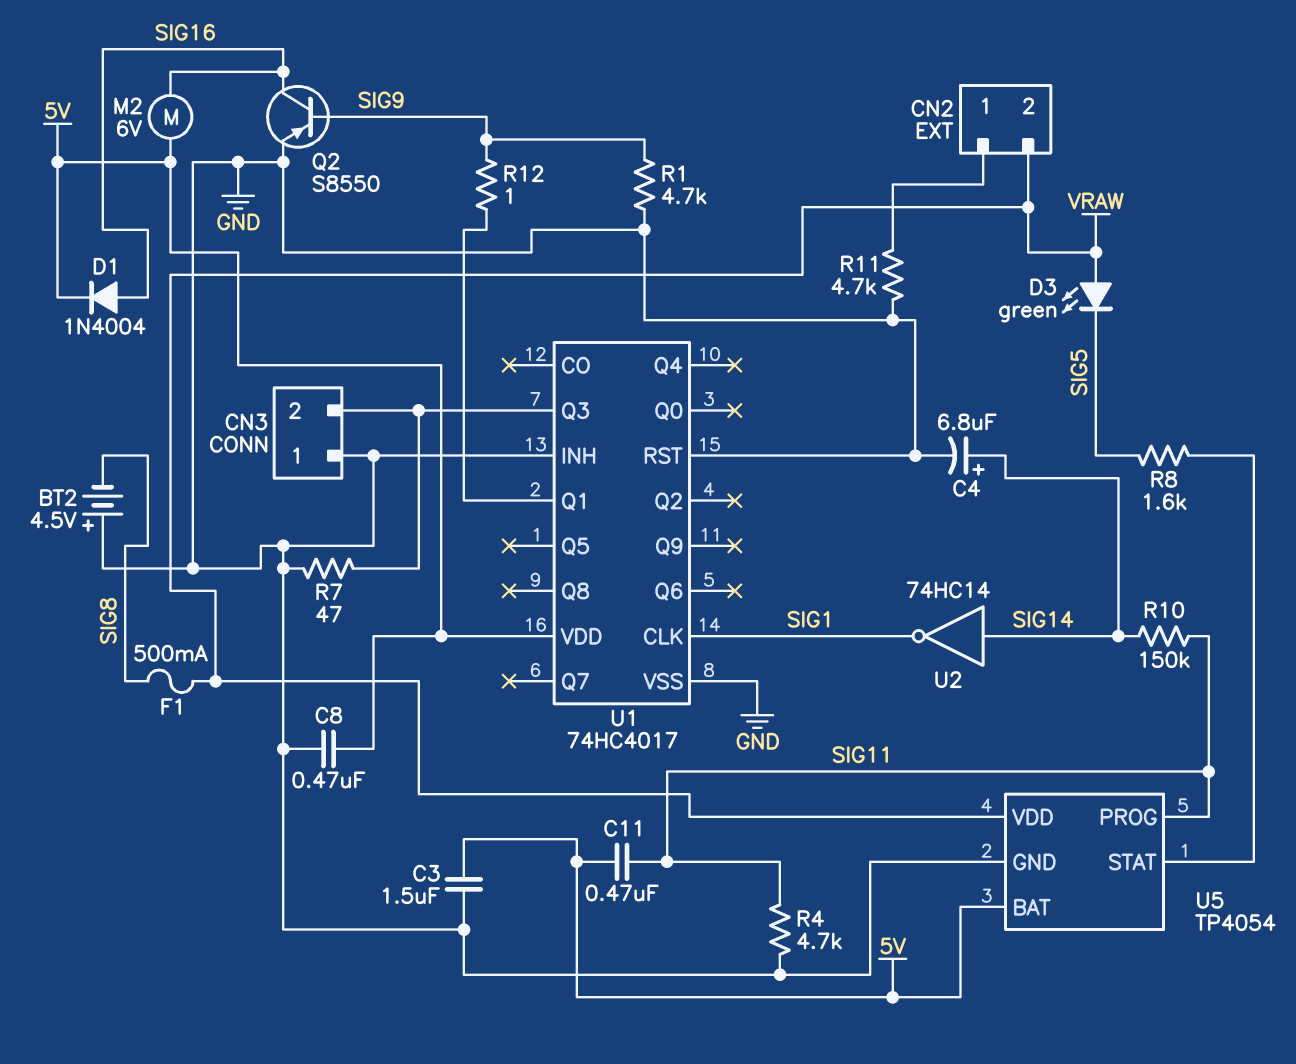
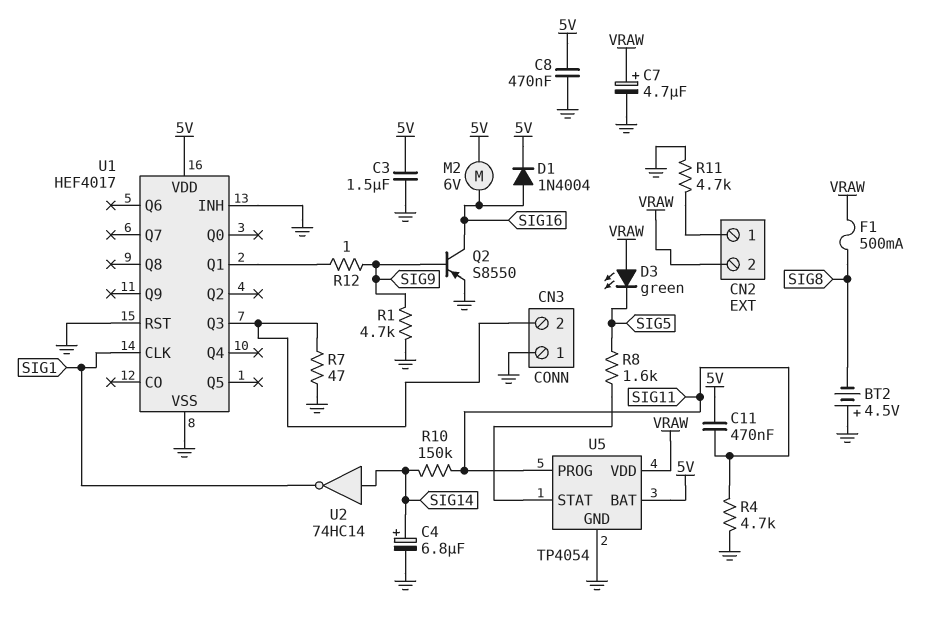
C7: none -> 4.7uF (plus VRAW, minus GND)
U1: 74HC4017 -> HEF4017

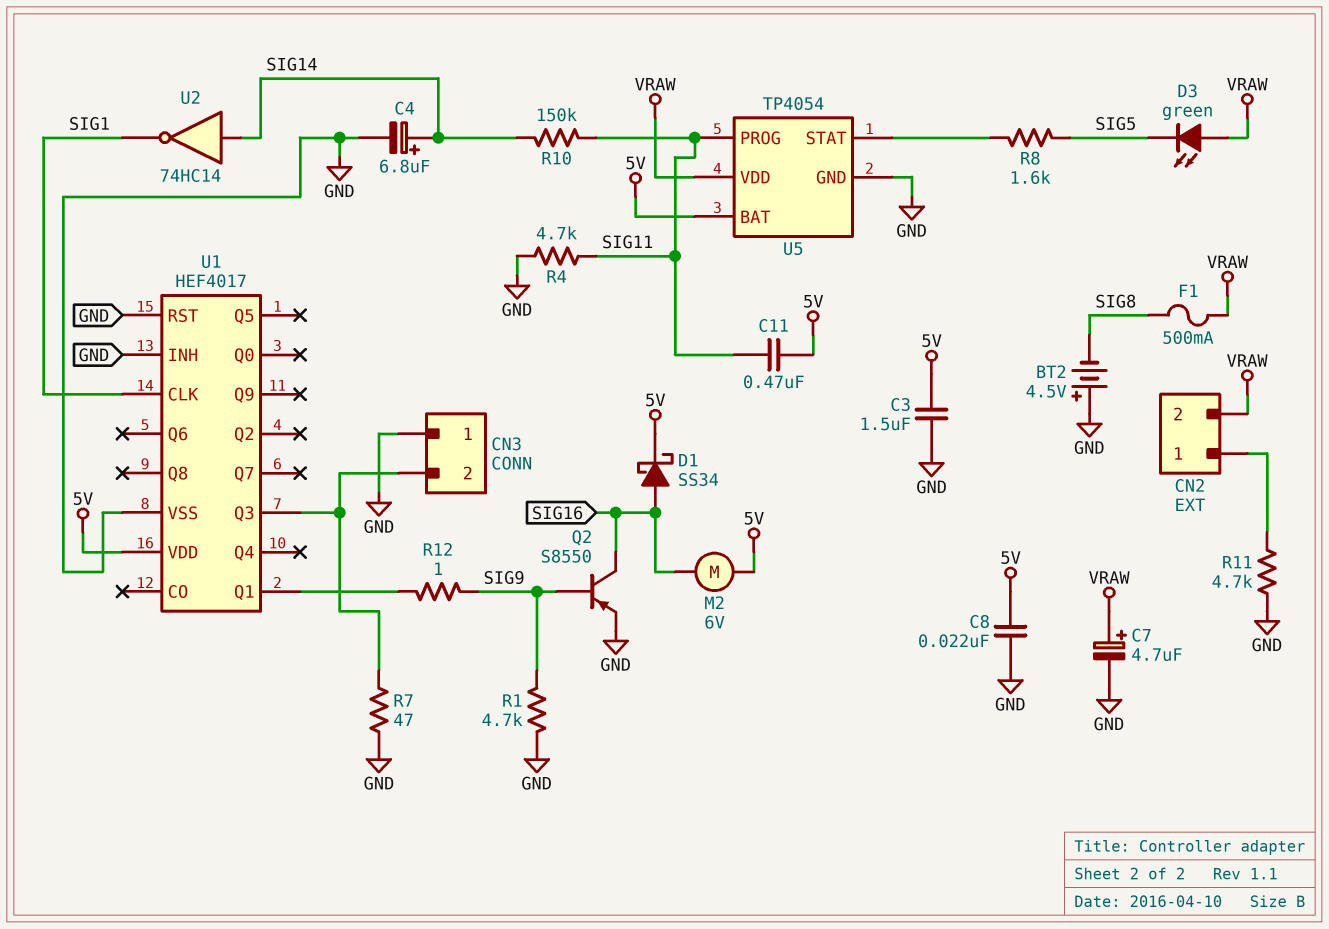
C8: 470nF (5V, GND) -> 22nF (5V, GND)
D1: diode 1N4004 (A SIG16, K 5V) -> schottky SS34 (A SIG16, K 5V)

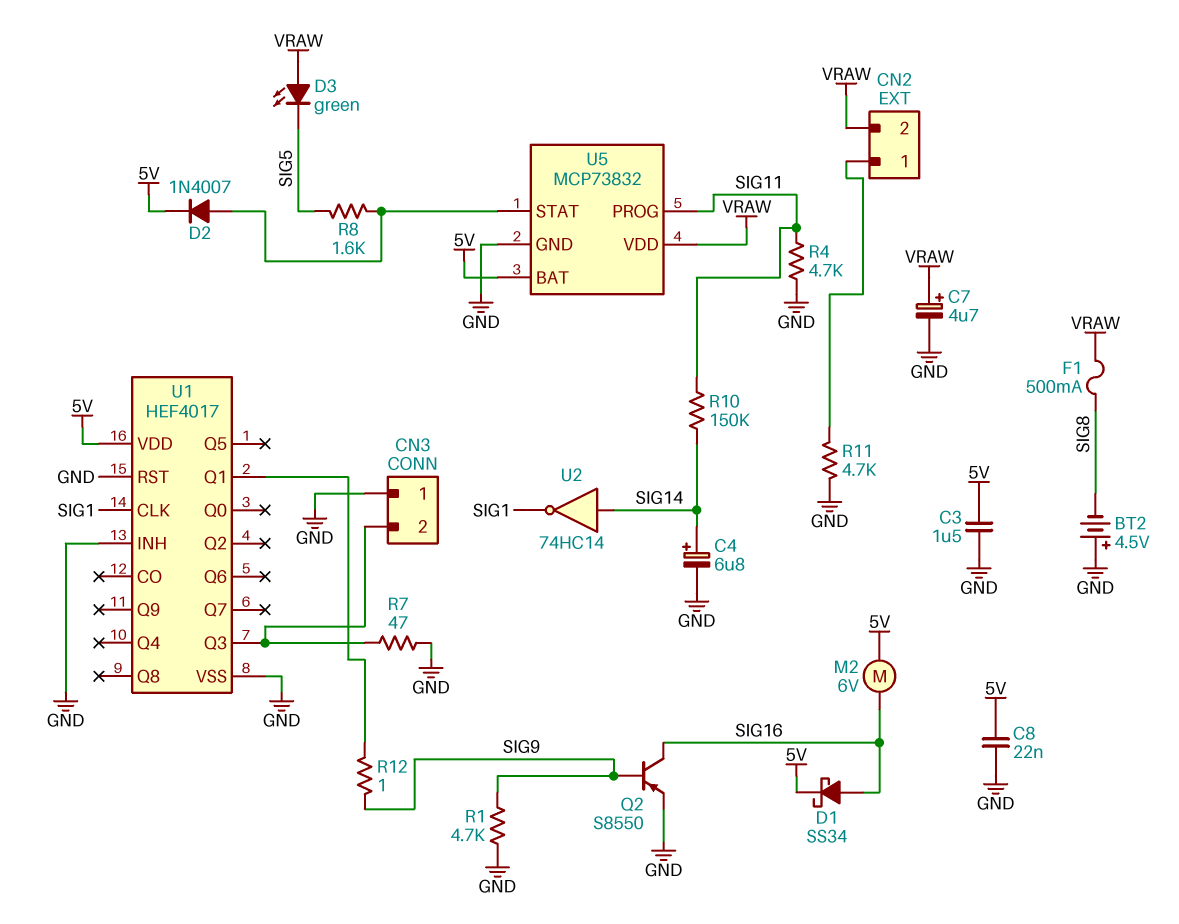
C11: 470nF (5V, SIG11) -> none
D2: none -> diode 1N4007 (A U5/STAT, K 5V)
U5: TP4054 -> MCP73832

